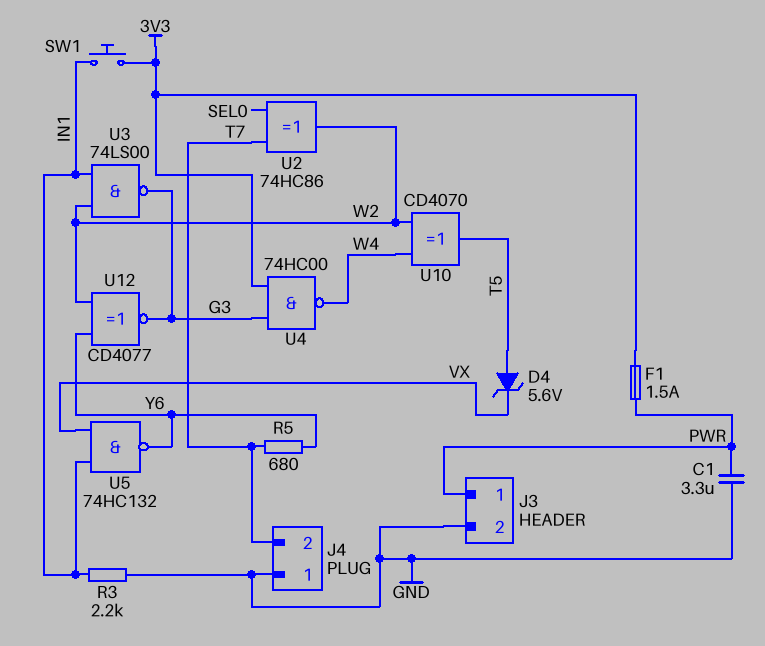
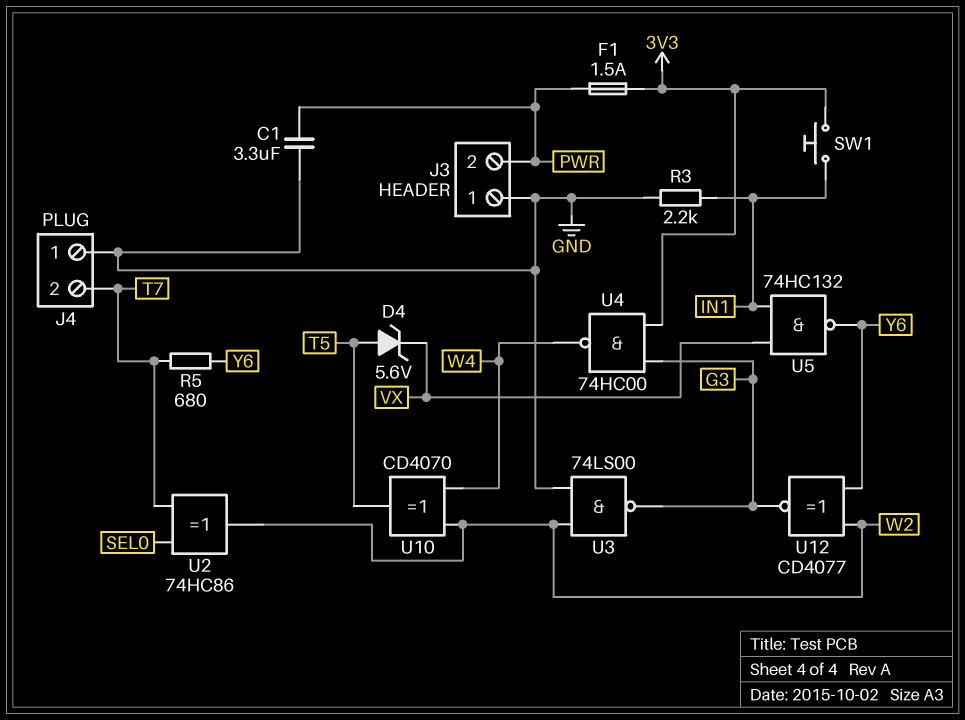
J3 pin 1: PWR -> GND
J3 pin 2: GND -> PWR
U3: NAND 74LS00 (in IN1, in W2, out G3) -> NAND 74LS00 (in GND, in W2, out G3)

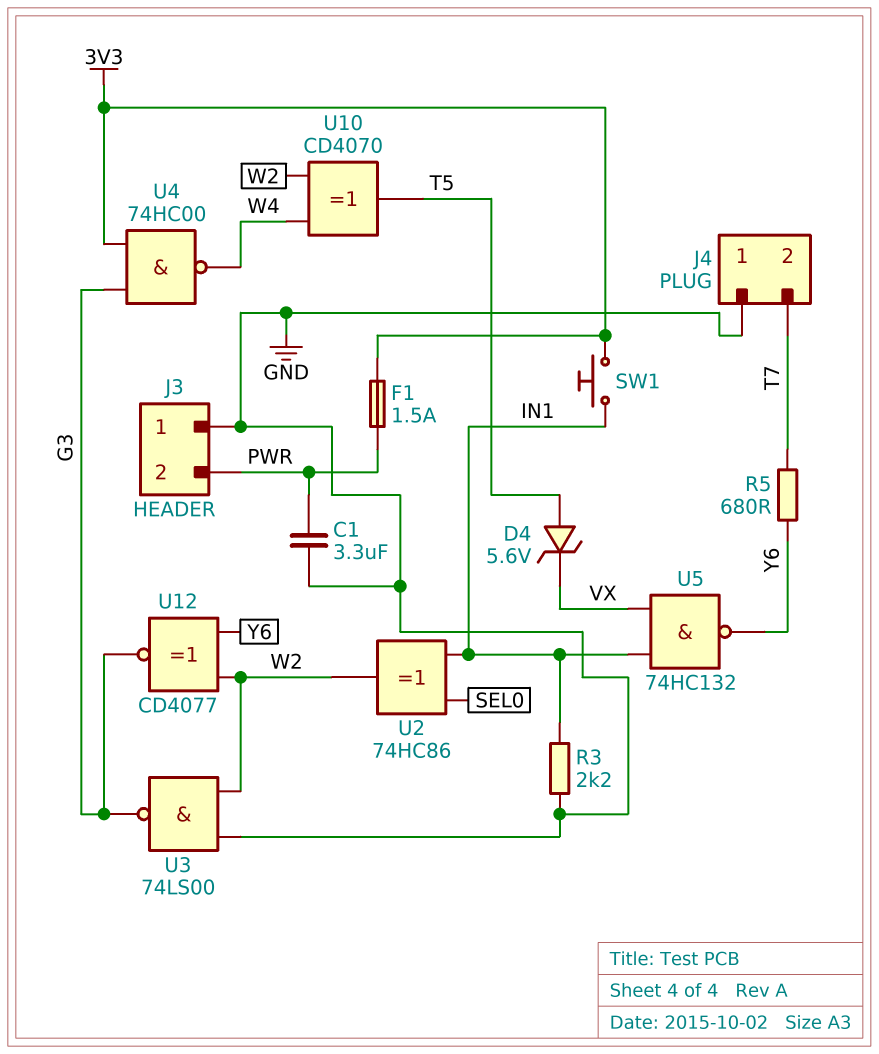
U2: XOR 74HC86 (in SEL0, in T7, out W2) -> XOR 74HC86 (in IN1, in SEL0, out W2)

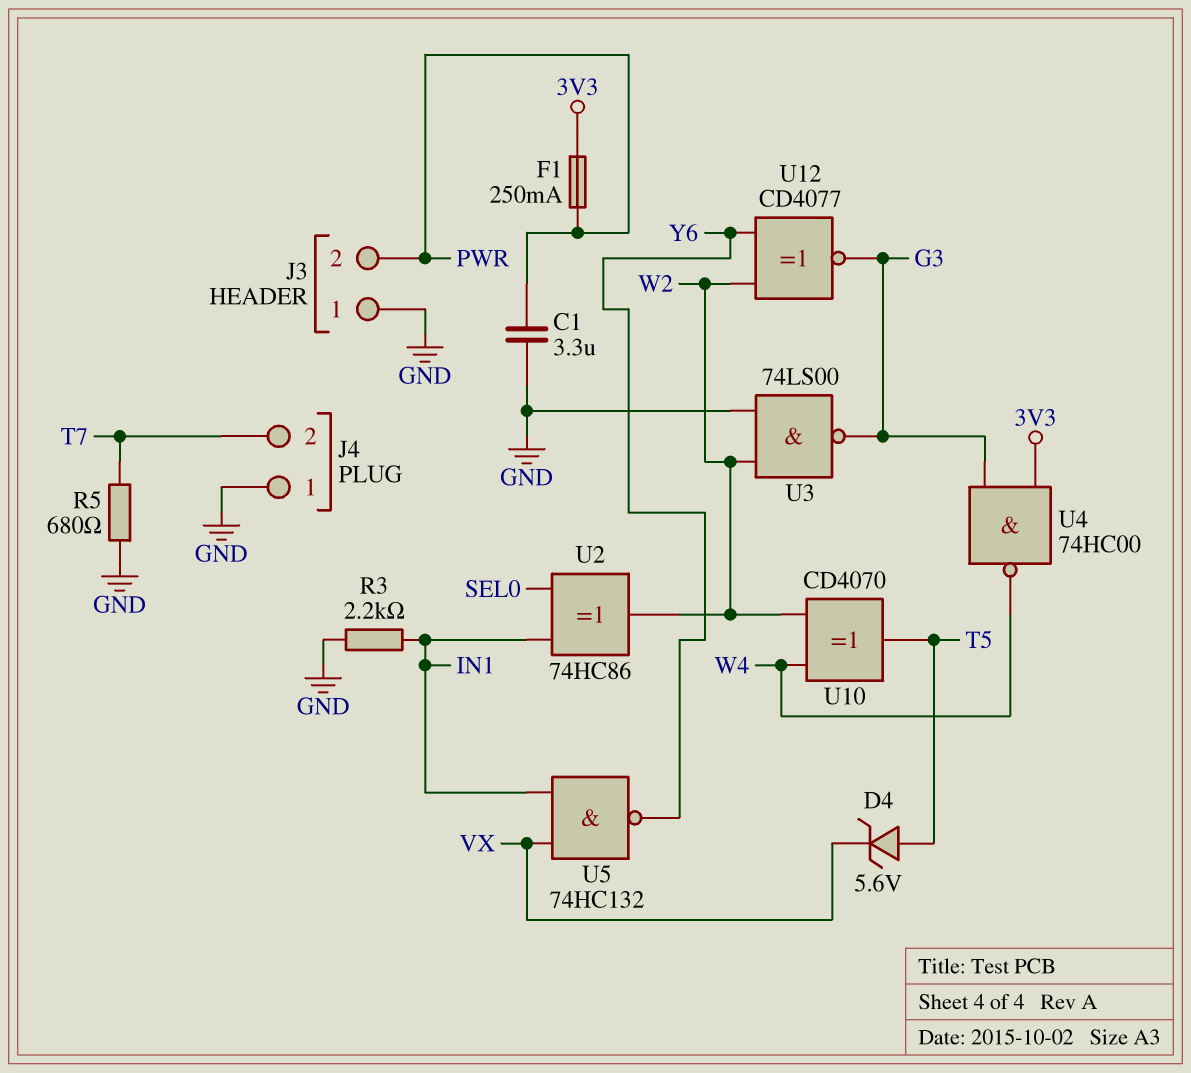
F1: 1.5A (3V3, PWR) -> 250mA (3V3, PWR)
R5: 680 (T7, Y6) -> 680 (GND, T7)
SW1: button (3V3, IN1) -> none

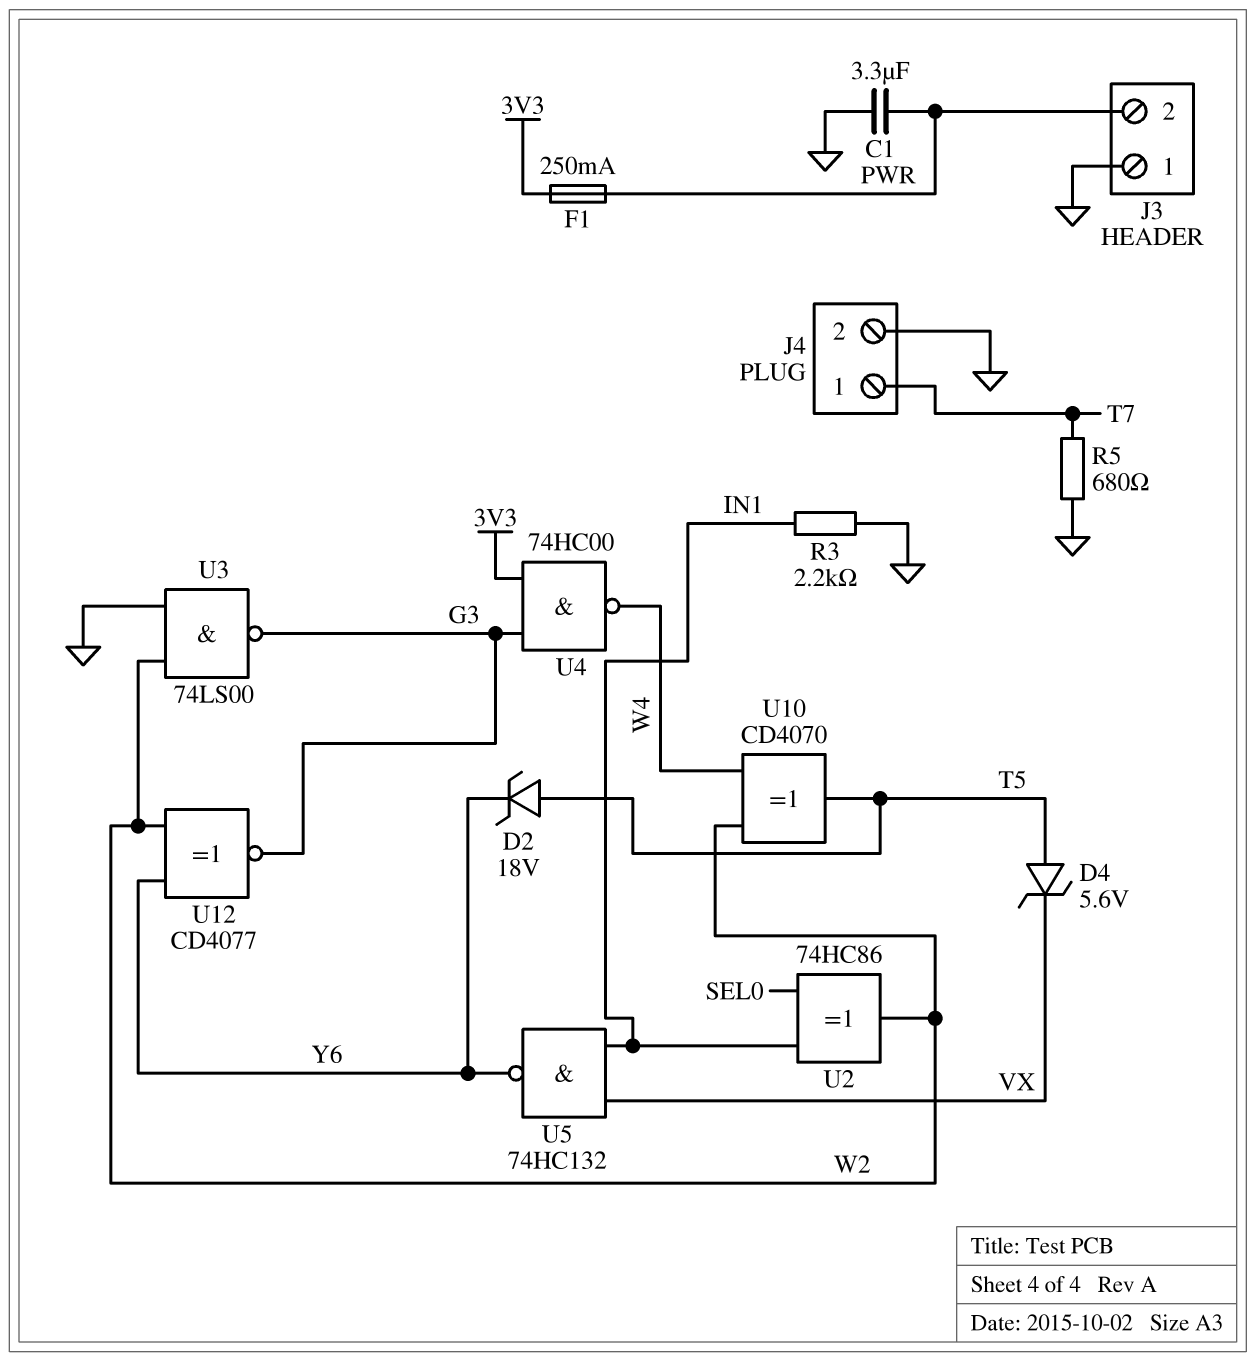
D2: none -> zener 18V (A T5, K Y6)
J4 pin 1: GND -> T7
J4 pin 2: T7 -> GND

